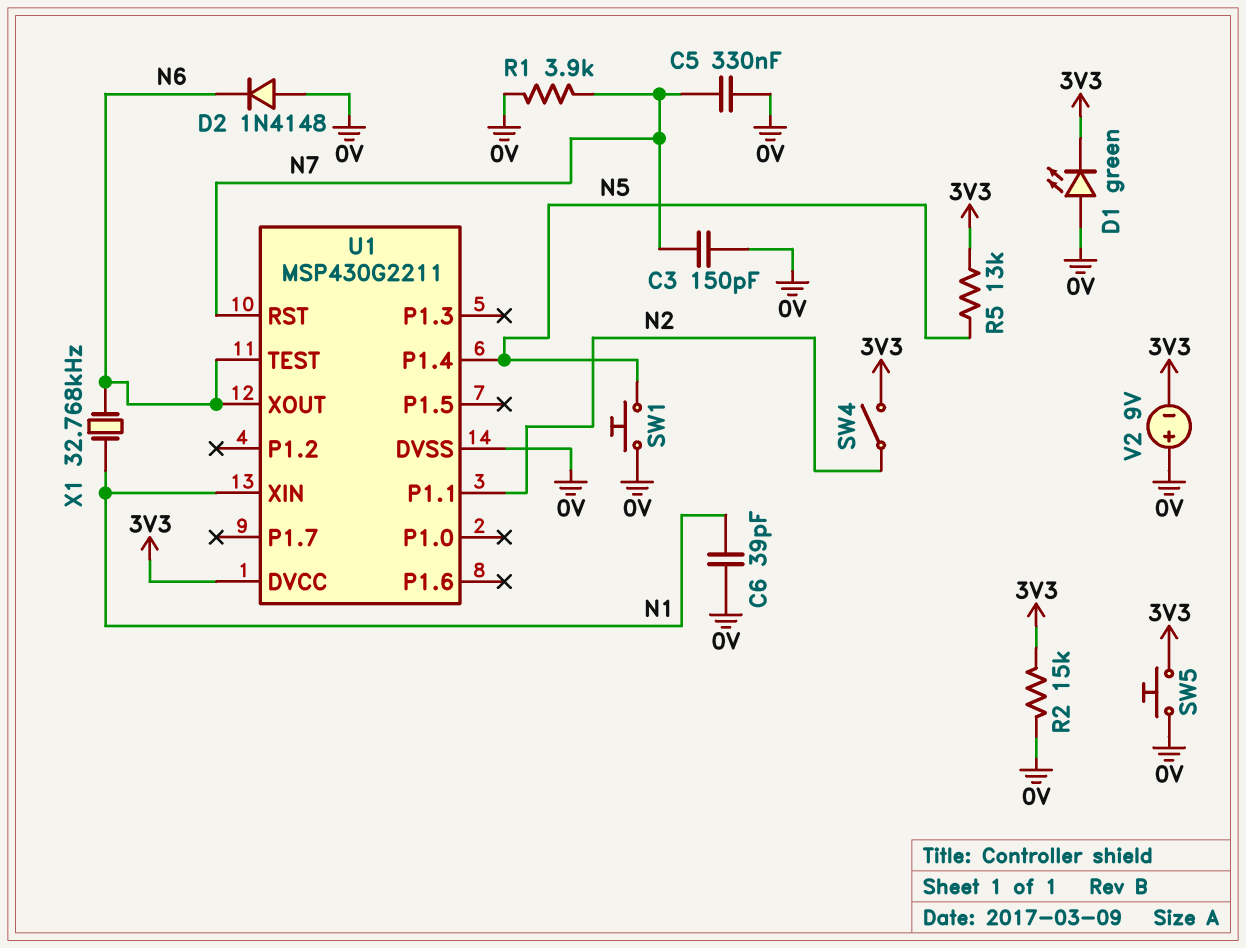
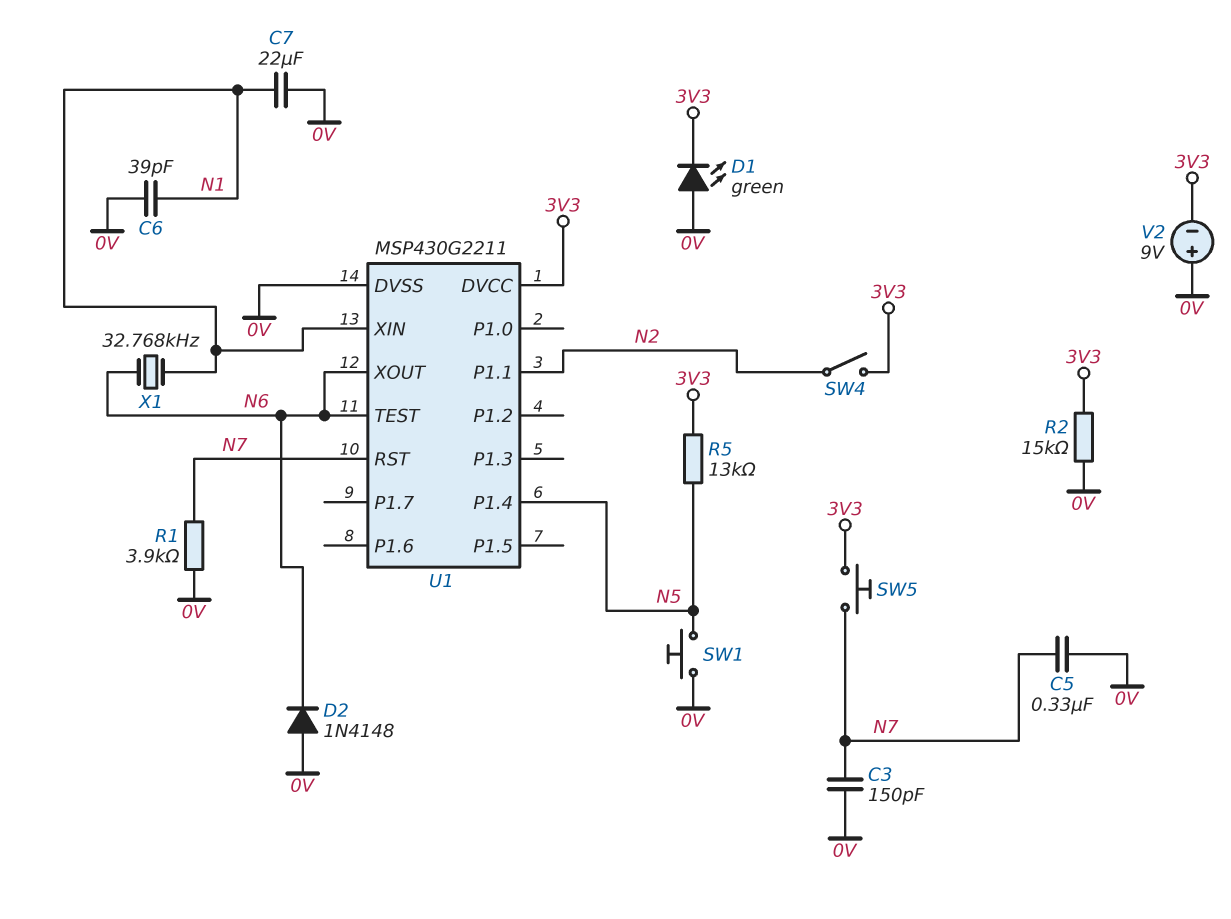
C7: none -> 22uF (0V, N1)
SW5: button (0V, 3V3) -> button (3V3, N7)

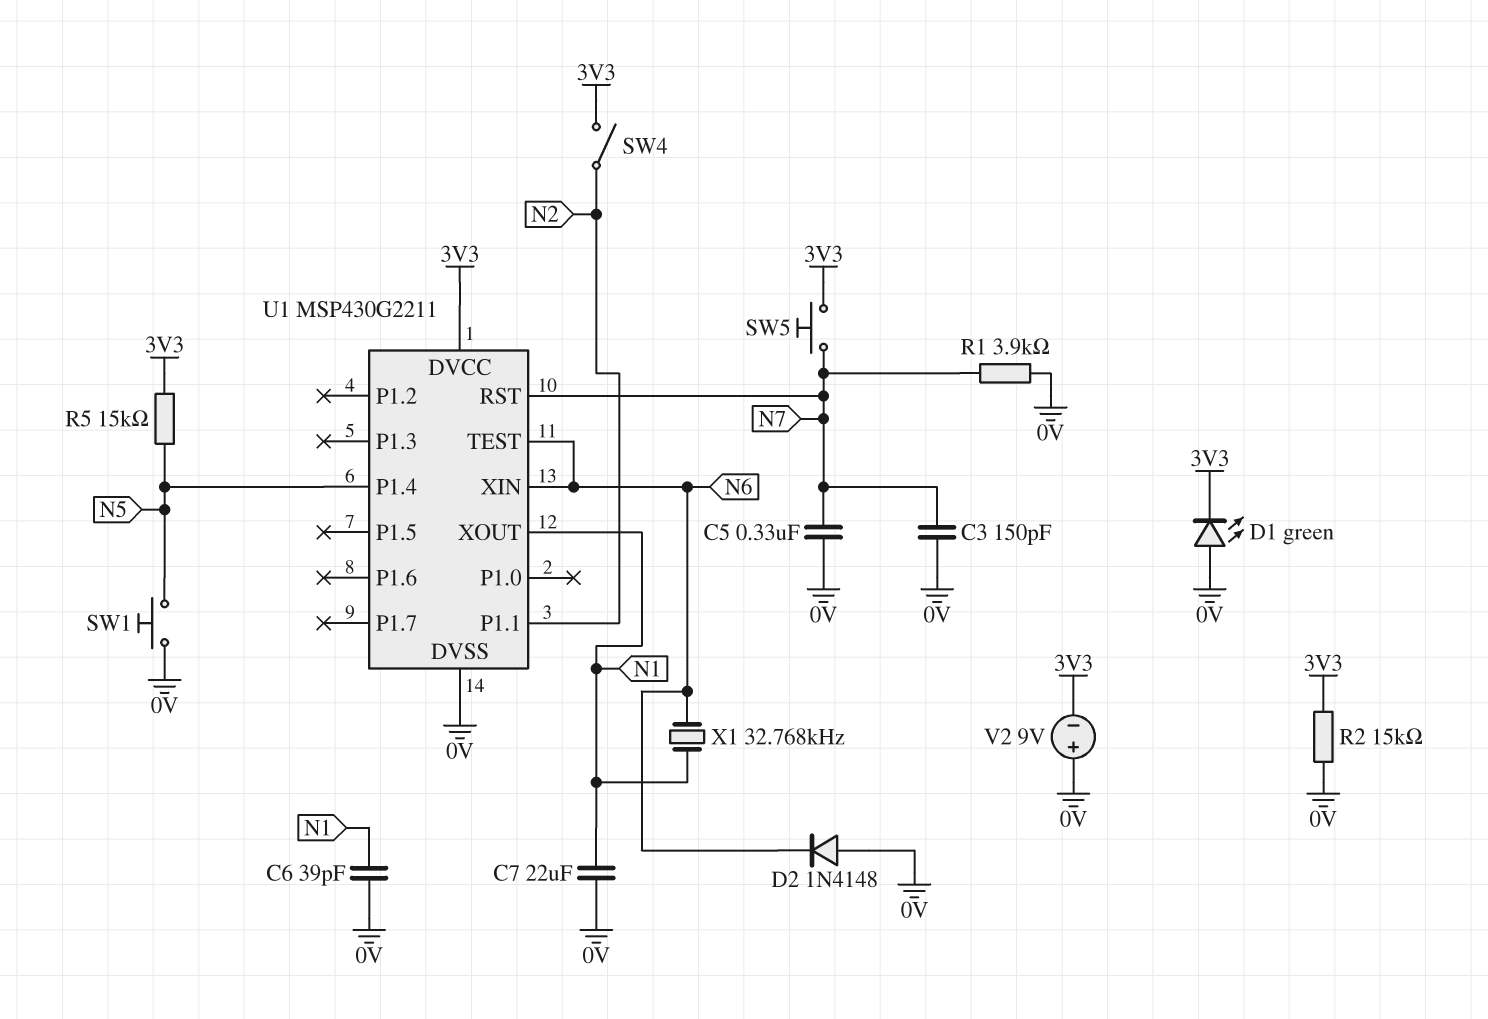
R5: 13k (3V3, N5) -> 15k (3V3, N5)
U1 pin XIN: N1 -> N6
U1 pin XOUT: N6 -> N1

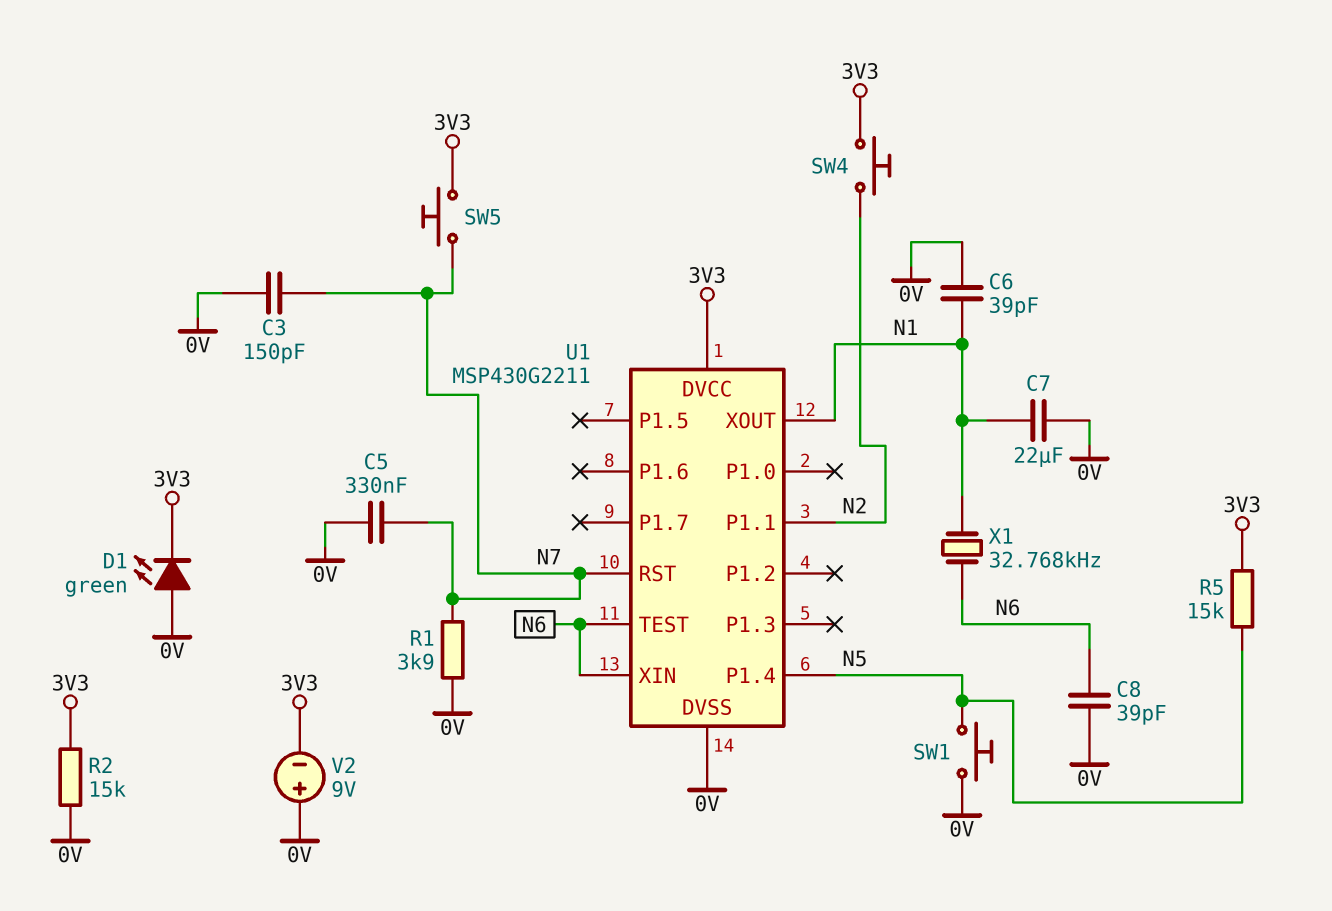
C8: none -> 39pF (0V, N6)
D2: diode 1N4148 (A 0V, K N6) -> none
SW4: switch (3V3, N2) -> button (3V3, N2)

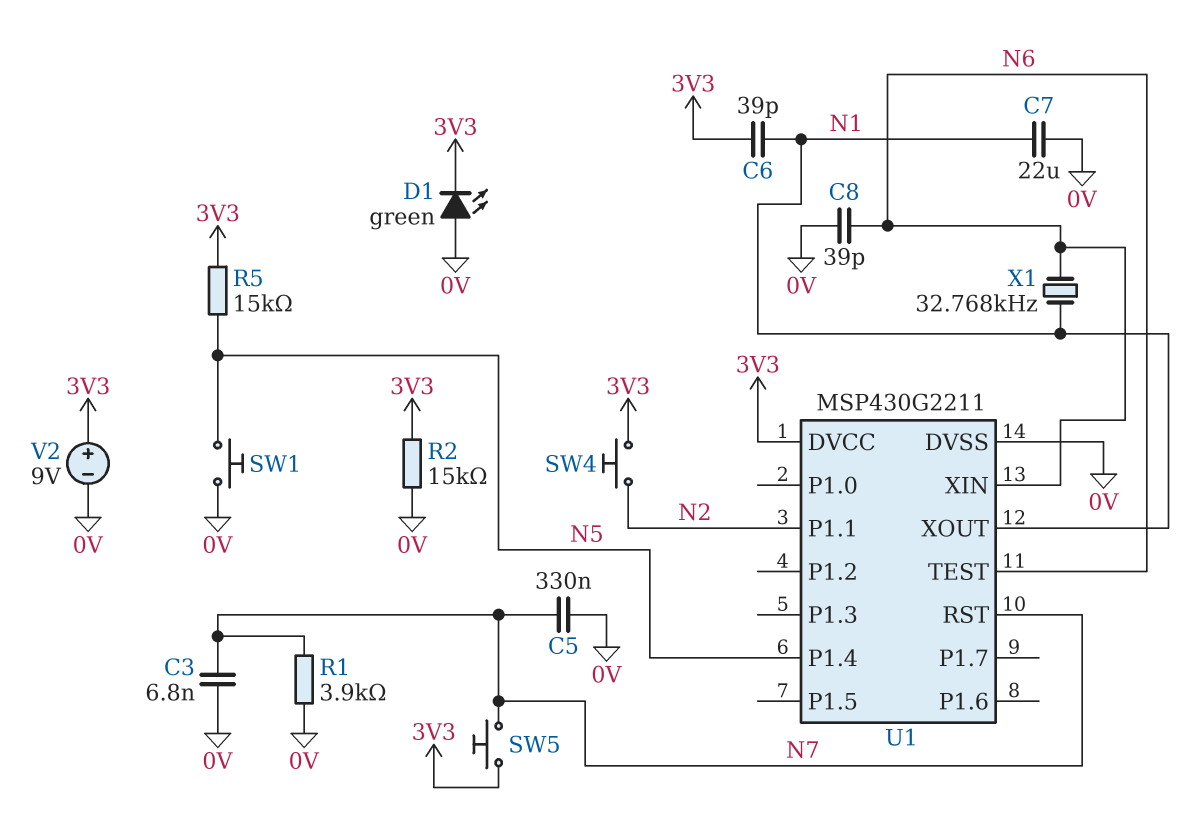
C3: 150pF (0V, N7) -> 6.8nF (0V, N7)
C6: 39pF (0V, N1) -> 39pF (3V3, N1)
V2: 9V (plus 0V, minus 3V3) -> 9V (plus 3V3, minus 0V)

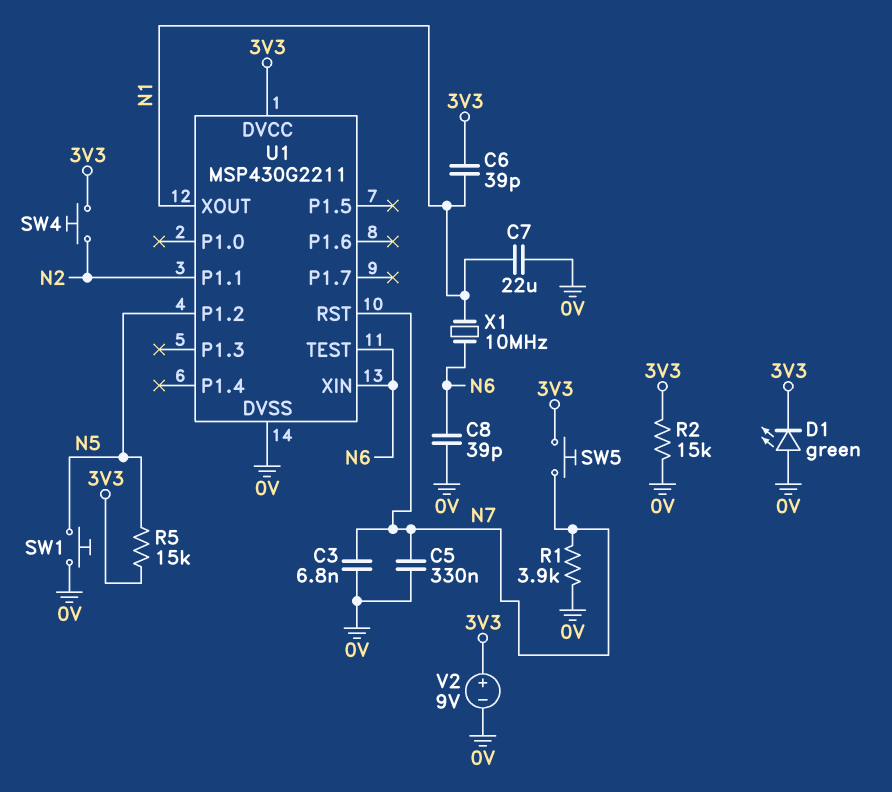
U1 pin P1.2: none -> N5
U1 pin P1.4: N5 -> none
X1: 32.768kHz (N1, N6) -> 10MHz (N1, N6)

